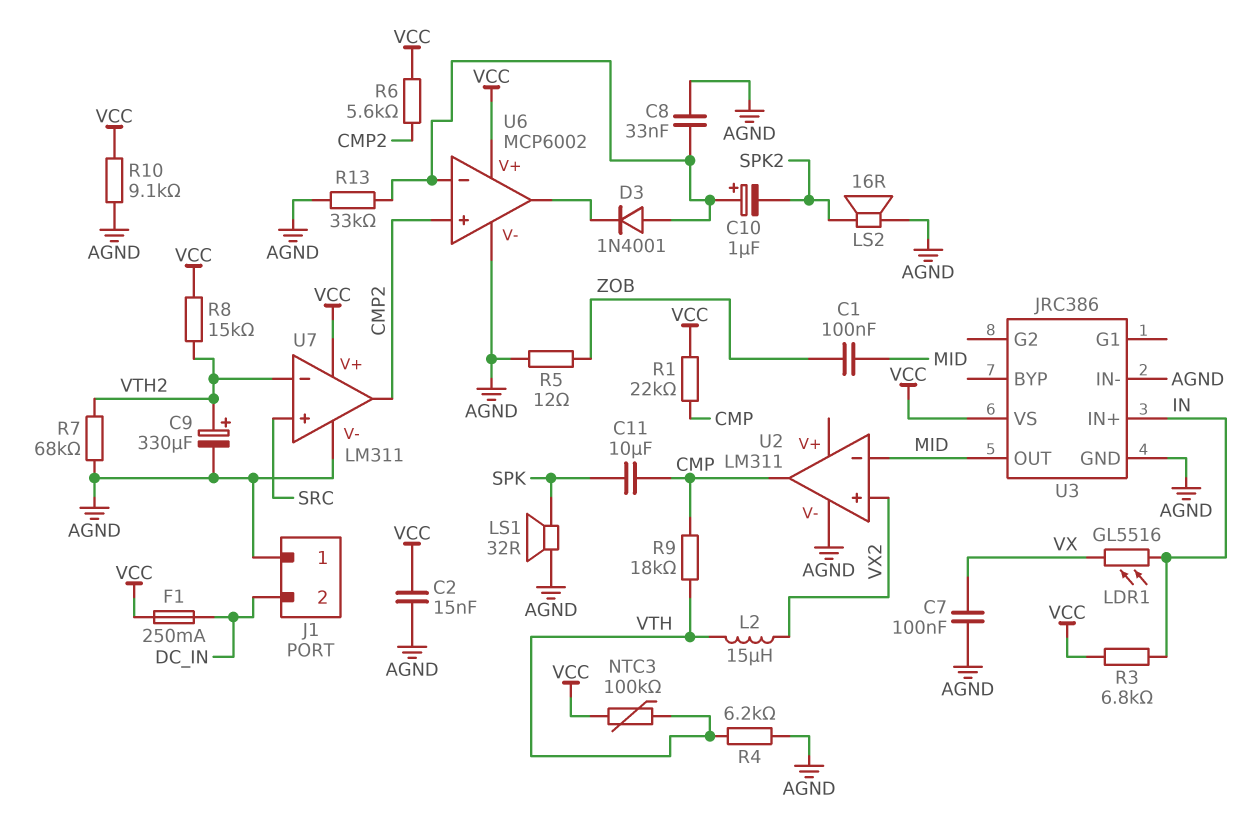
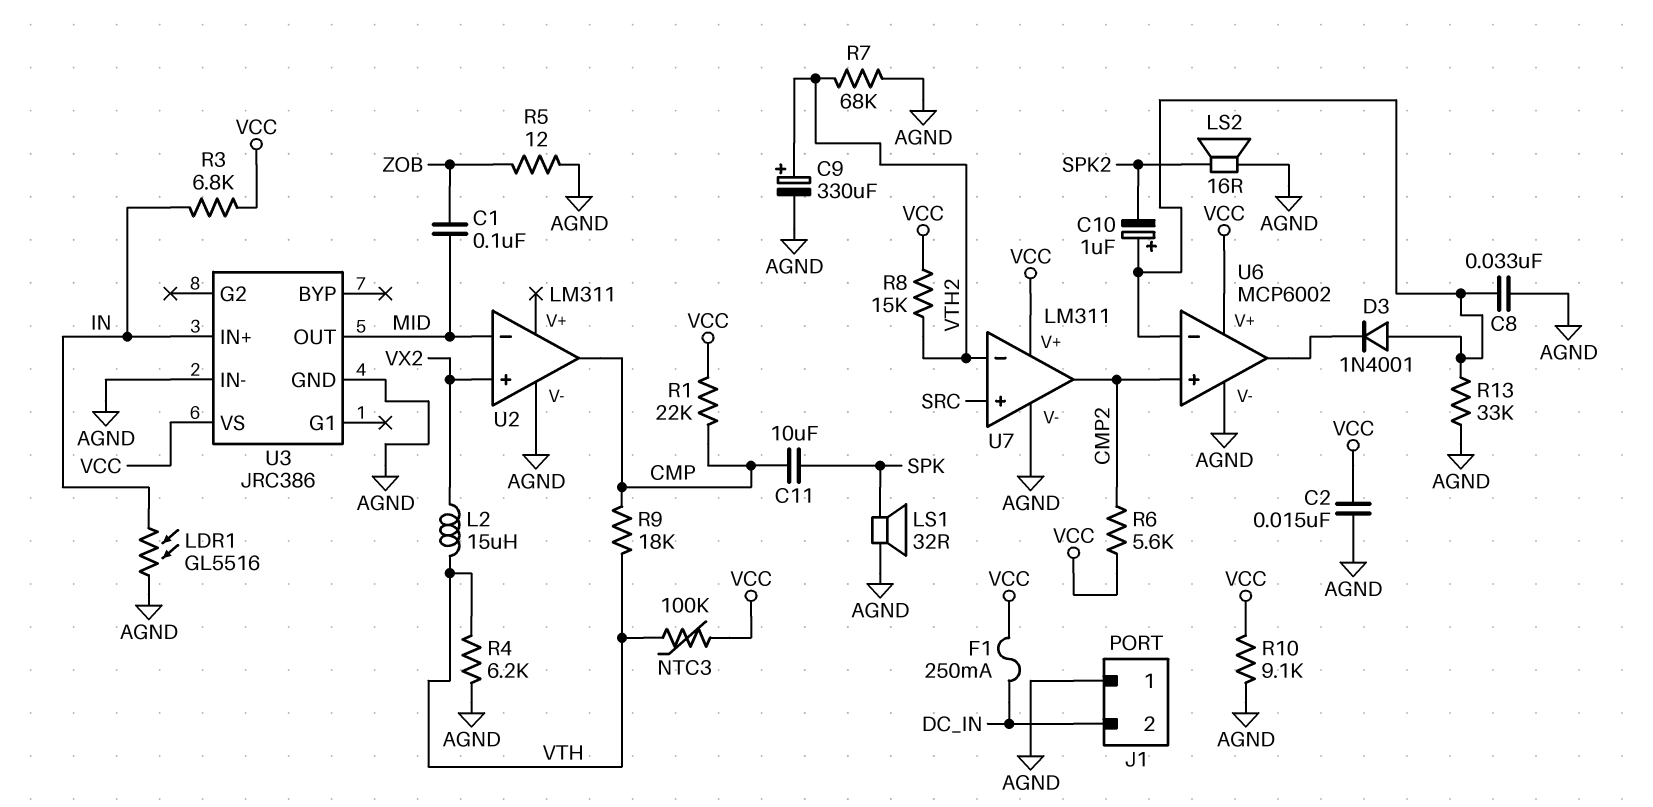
C7: 100nF (AGND, VX) -> none
LDR1: GL5516 (IN, VX) -> GL5516 (AGND, IN)

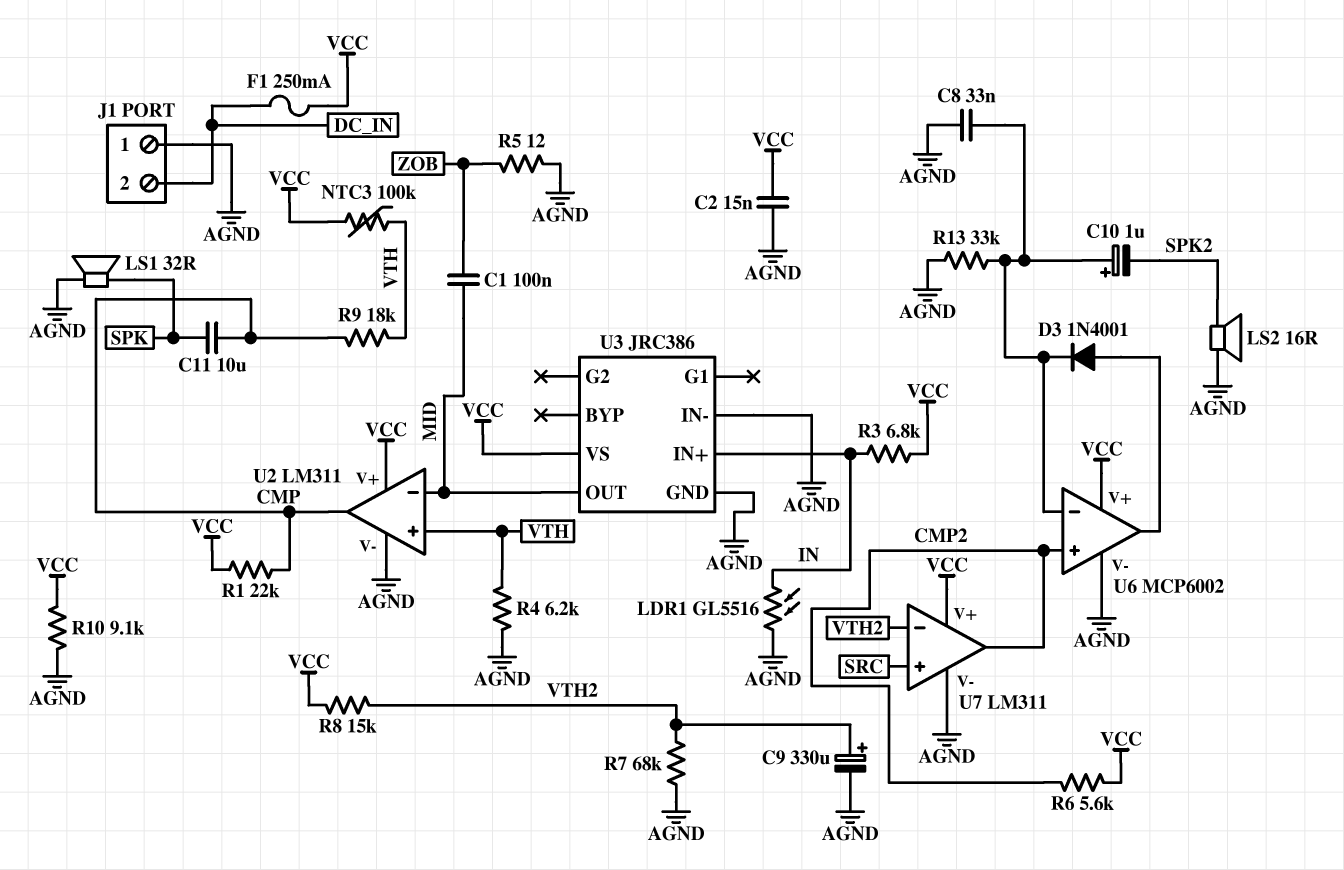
D3: diode 1N4001 (A U6/in-, K U6/out) -> diode 1N4001 (A U6/out, K U6/in-)
L2: 15uH (VTH, VX2) -> none
U2 pin V+: none -> VCC
U2 pin in+: VX2 -> VTH

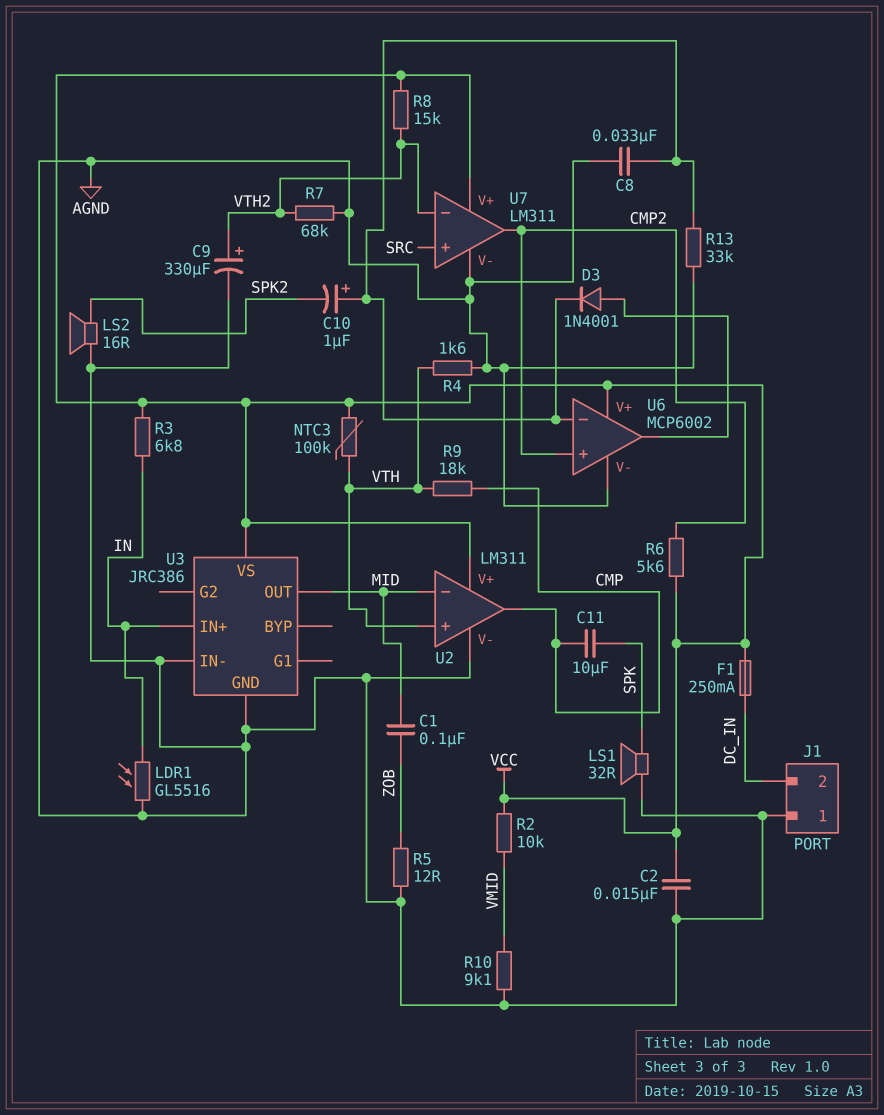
R1: 22k (CMP, VCC) -> none
R2: none -> 10k (VCC, VMID)
R4: 6.2k (AGND, VTH) -> 1.6k (AGND, VTH)
R10: 9.1k (AGND, VCC) -> 9.1k (AGND, VMID)

